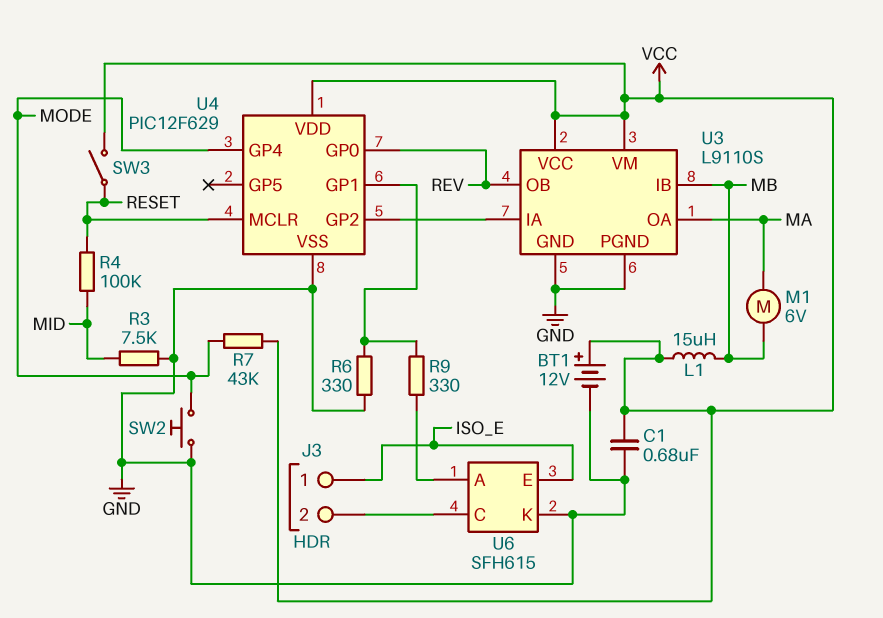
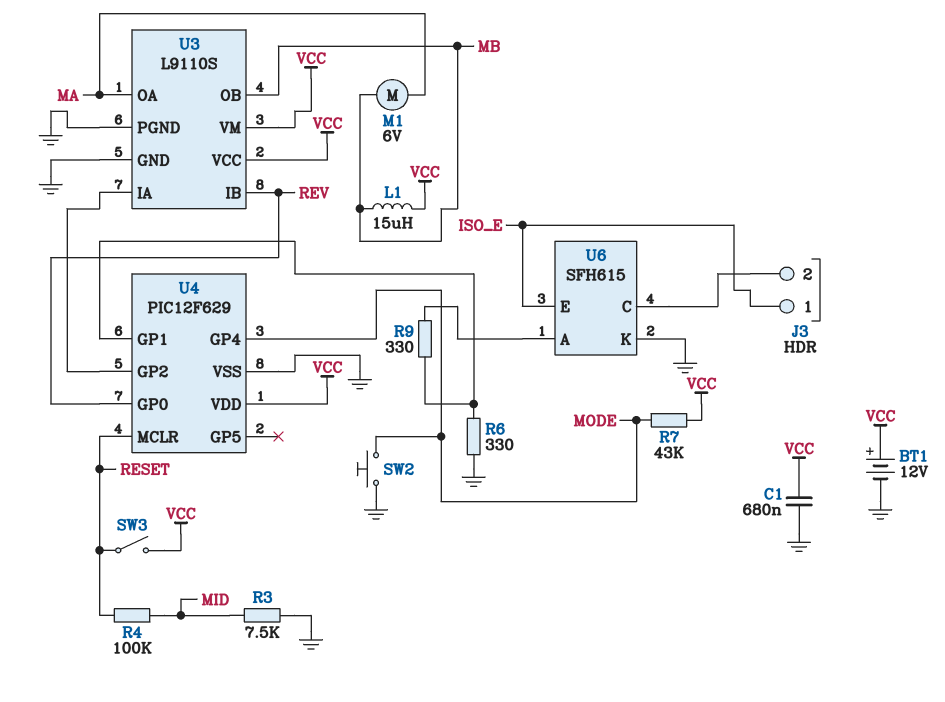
U3 pin IB: MB -> REV
U3 pin OB: REV -> MB

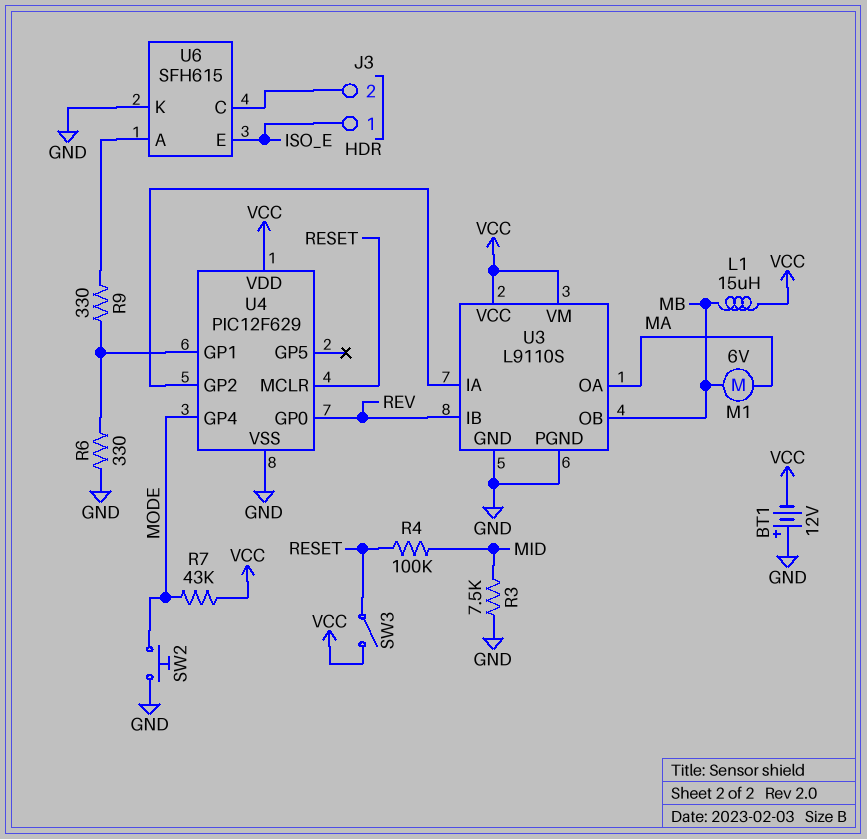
BT1: 12V (plus VCC, minus GND) -> 12V (plus GND, minus VCC)
C1: 680nF (GND, VCC) -> none

